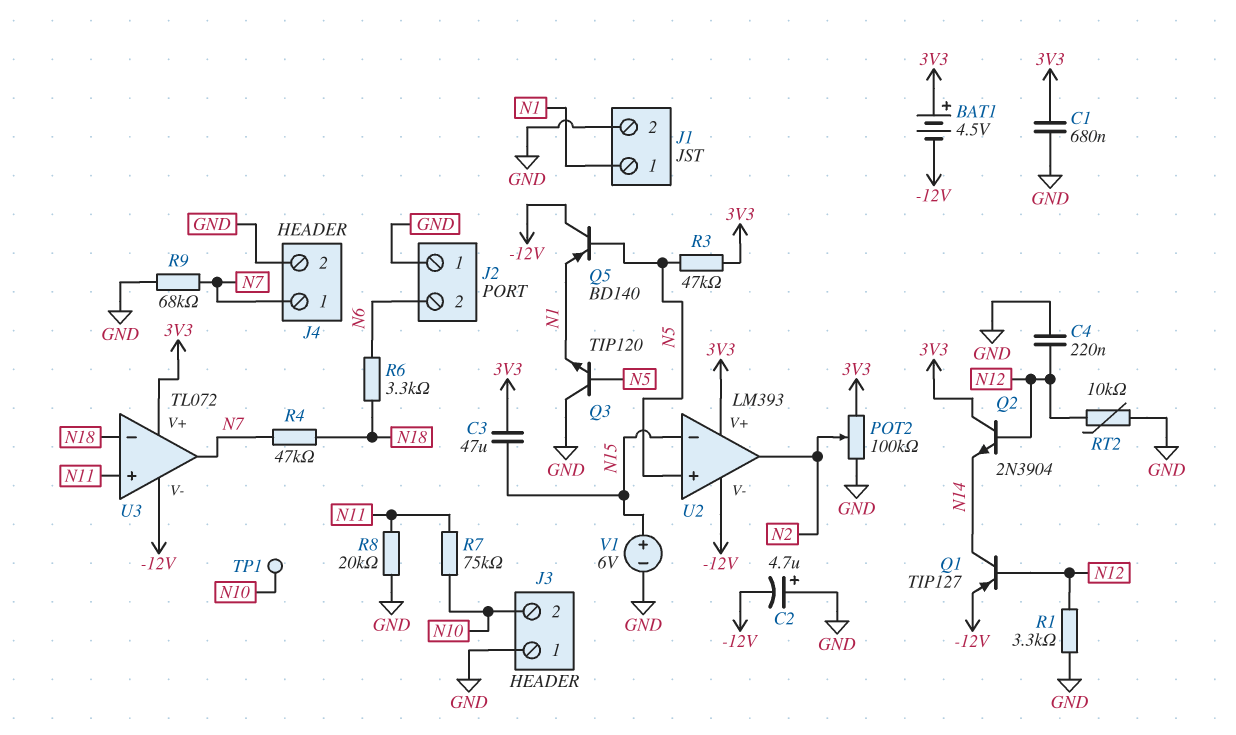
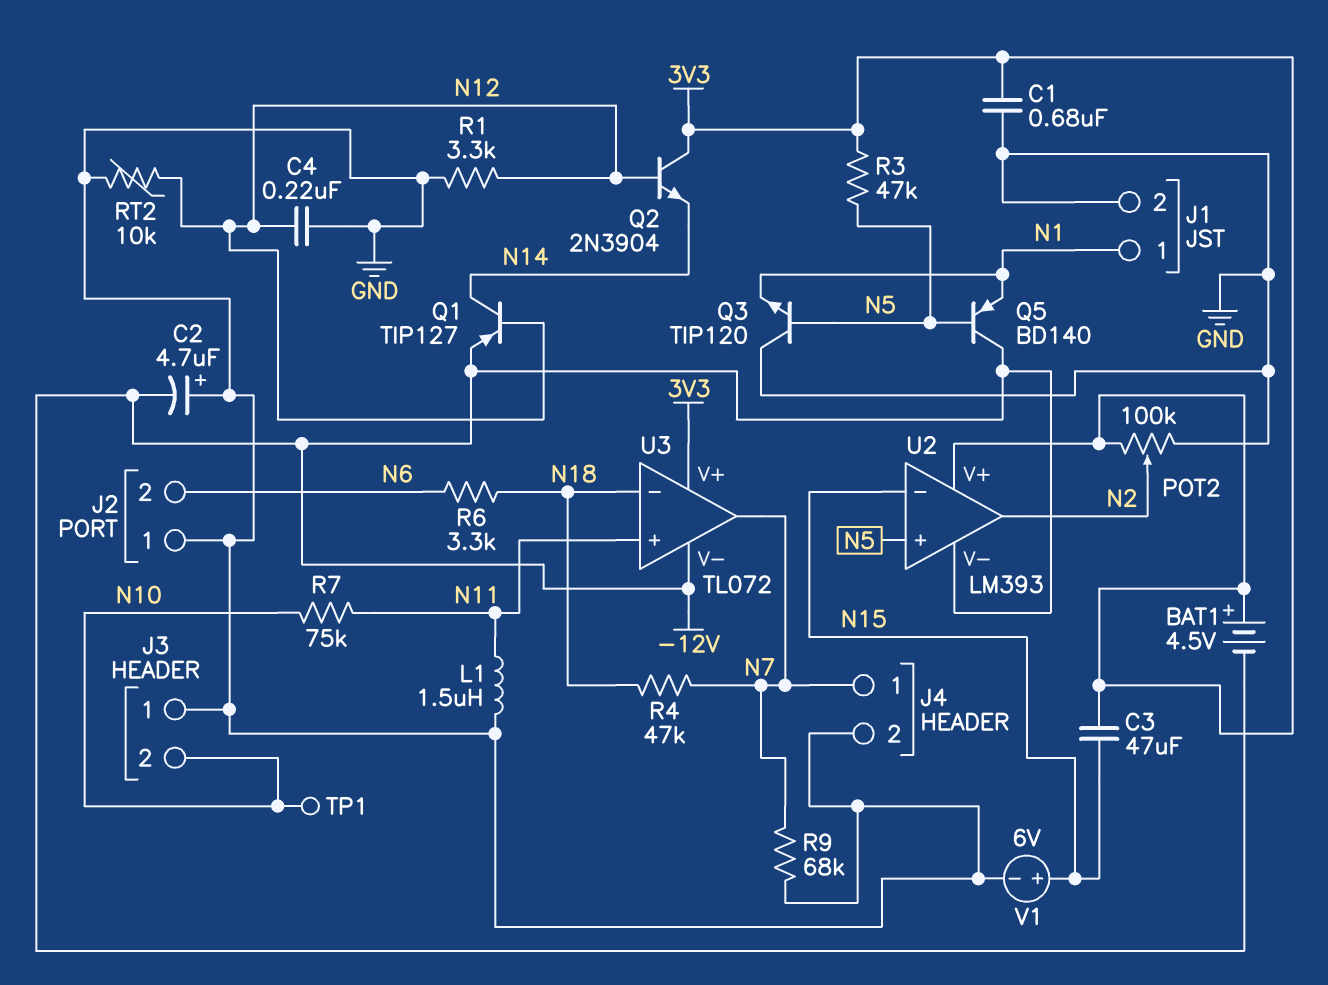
L1: none -> 1.5uH (GND, N11)
R8: 20k (GND, N11) -> none

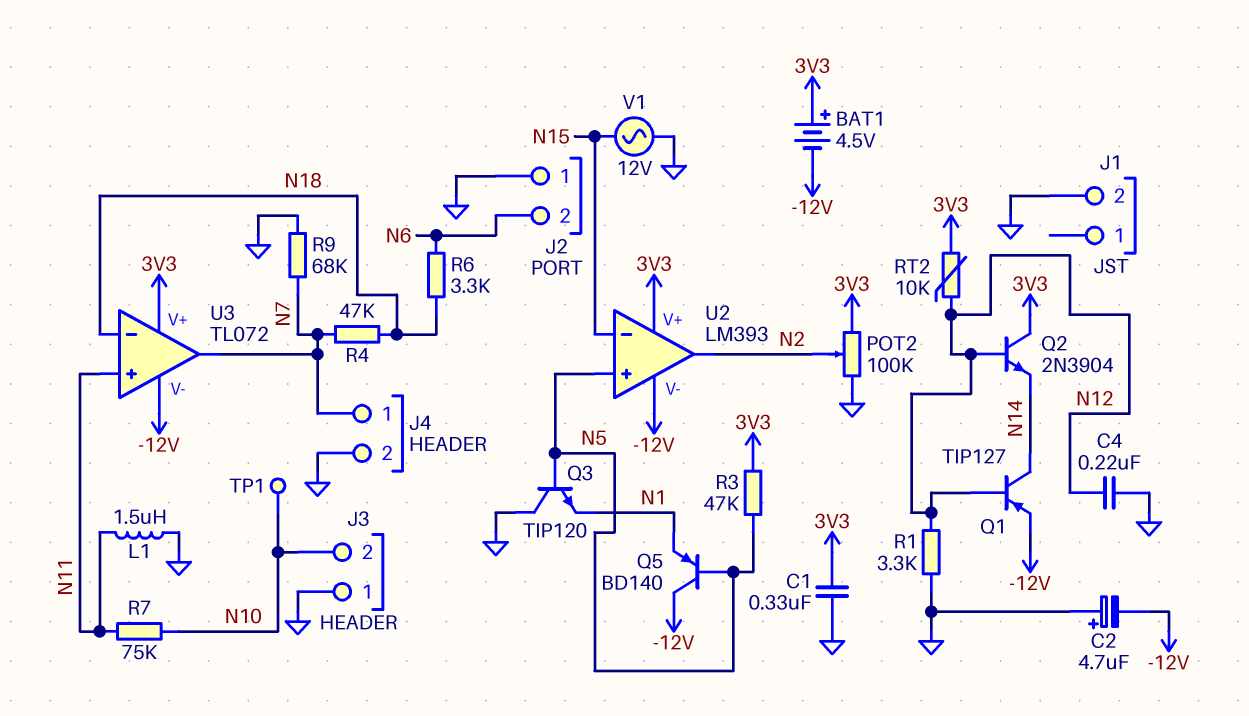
C1: 680nF (3V3, GND) -> 330nF (3V3, GND)
C3: 47uF (3V3, N15) -> none
J1 pin 1: N1 -> none
RT2: 10k (GND, N12) -> 10k (3V3, N12)
V1: 6V (plus N15, minus GND) -> AC 12V (GND, N15)

